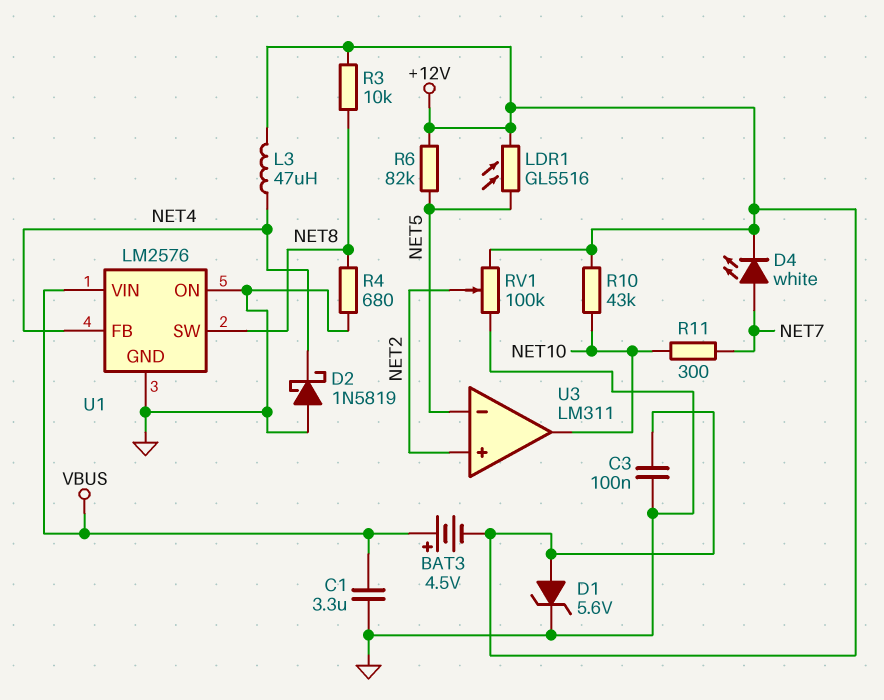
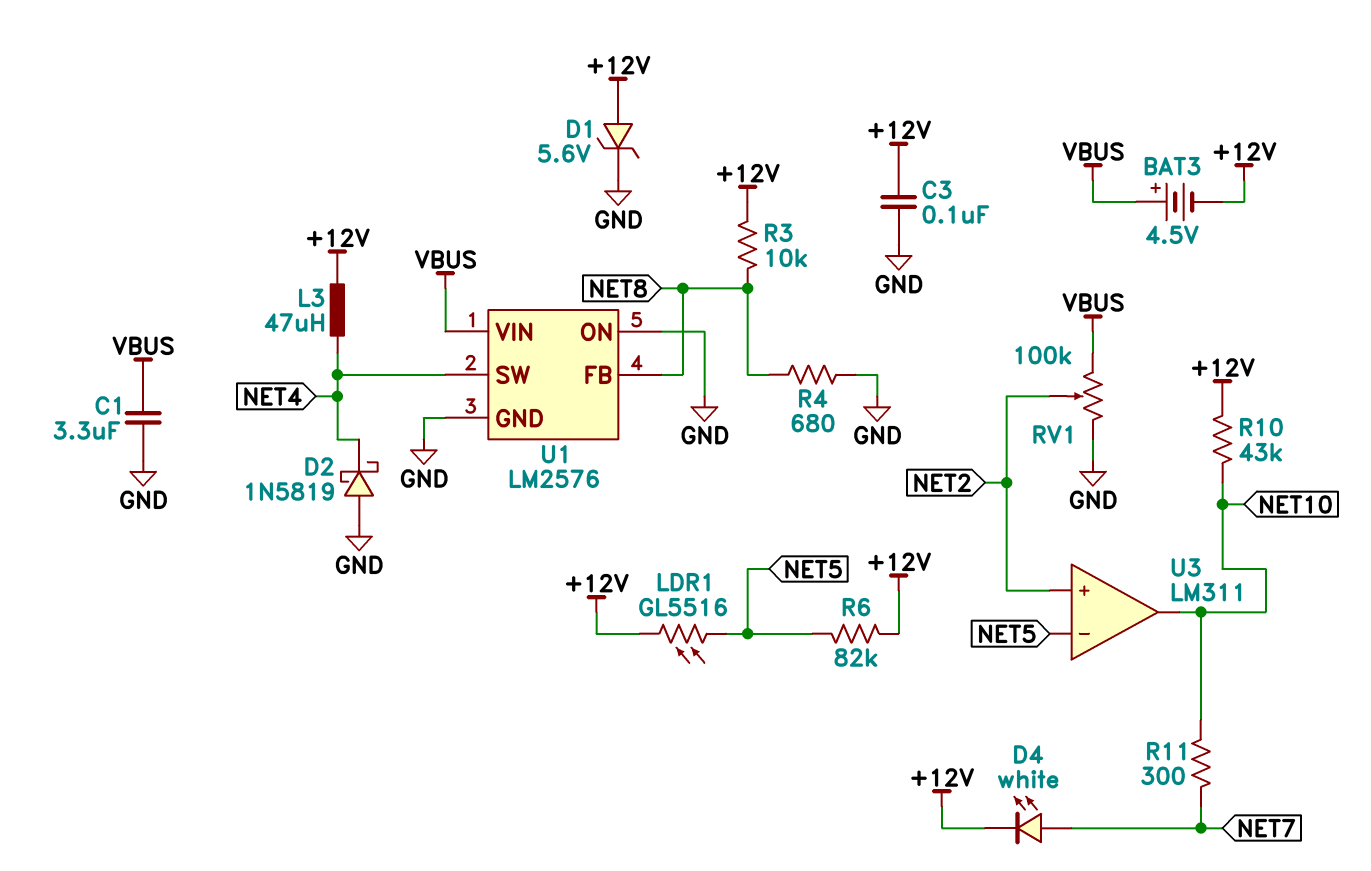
RV1: 100k (+12V, GND, wiper NET2) -> 100k (GND, VBUS, wiper NET2)
U1 pin FB: NET4 -> NET8
U1 pin SW: NET8 -> NET4

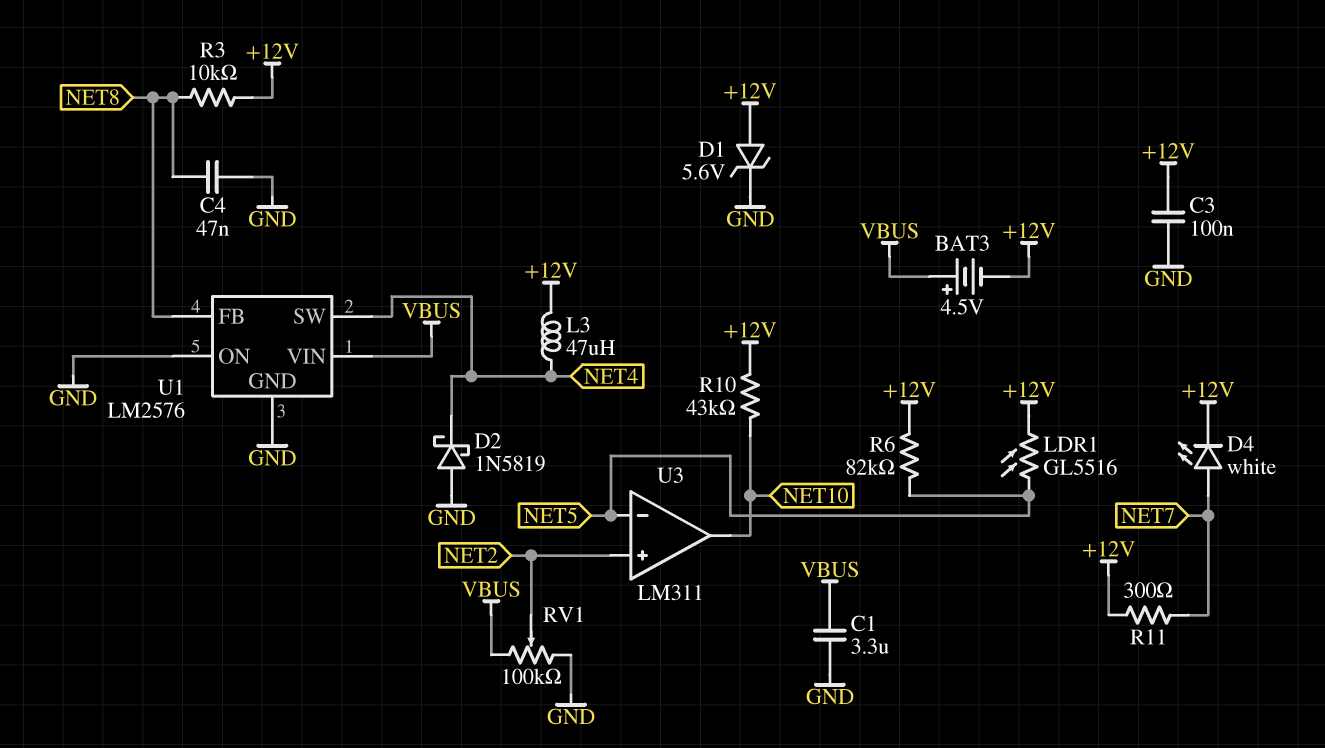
C4: none -> 47nF (GND, NET8)
R4: 680 (GND, NET8) -> none
R11: 300 (NET7, NET10) -> 300 (+12V, NET7)

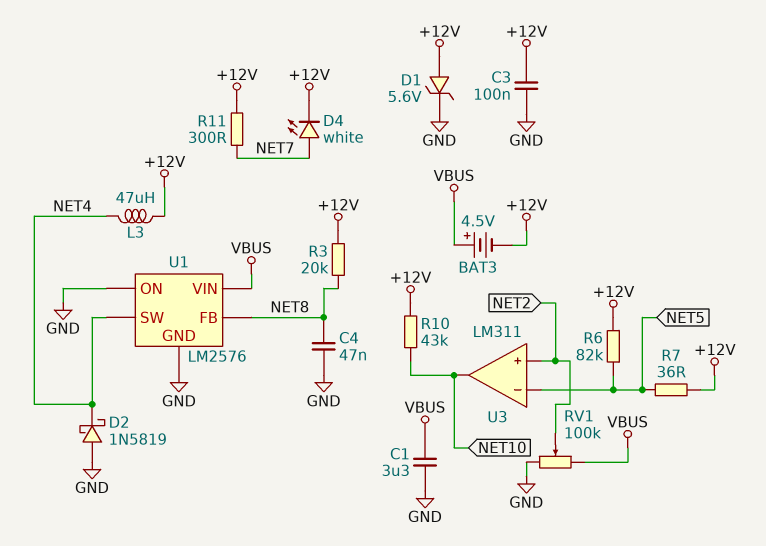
LDR1: GL5516 (+12V, NET5) -> none
R3: 10k (+12V, NET8) -> 20k (+12V, NET8)
R7: none -> 36 (+12V, NET5)

